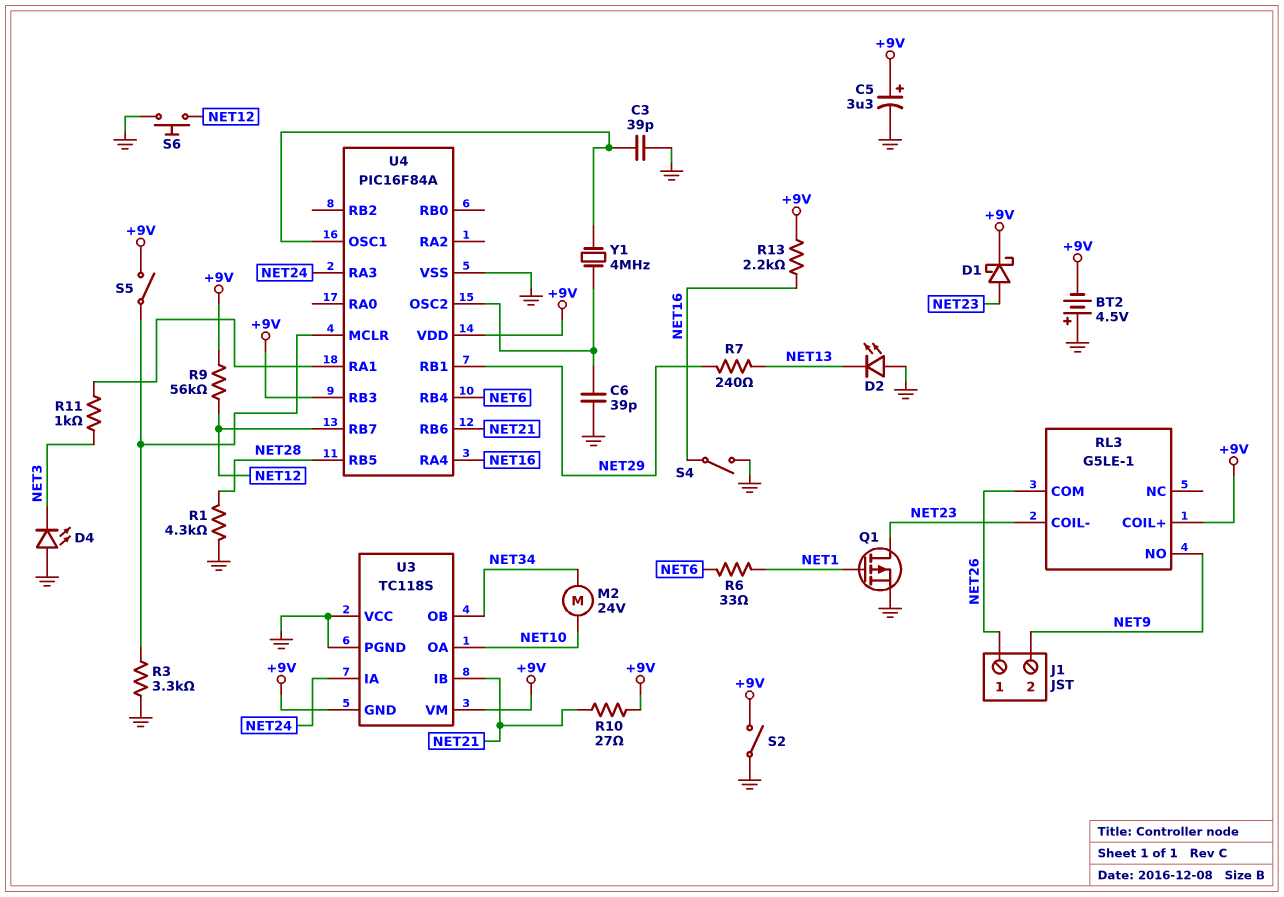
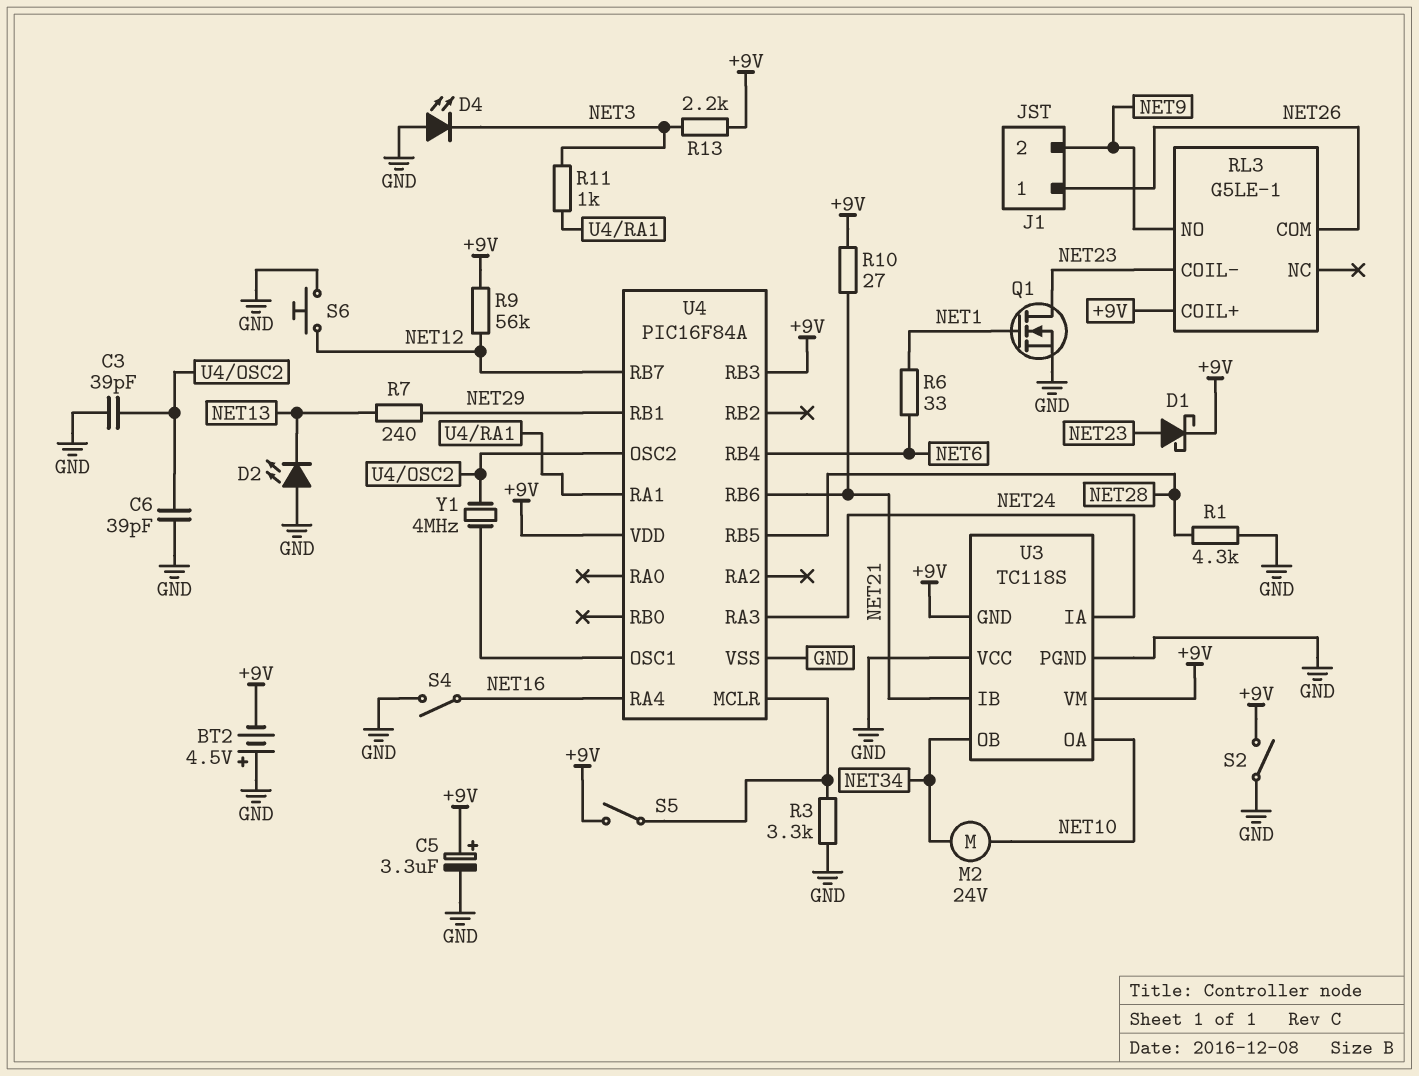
C3: 39pF (GND, U4/OSC1) -> 39pF (GND, U4/OSC2)
Q1: PMOS (G NET1, D NET23, S GND) -> NMOS (G NET1, D NET23, S GND)
R13: 2.2k (+9V, NET16) -> 2.2k (+9V, NET3)

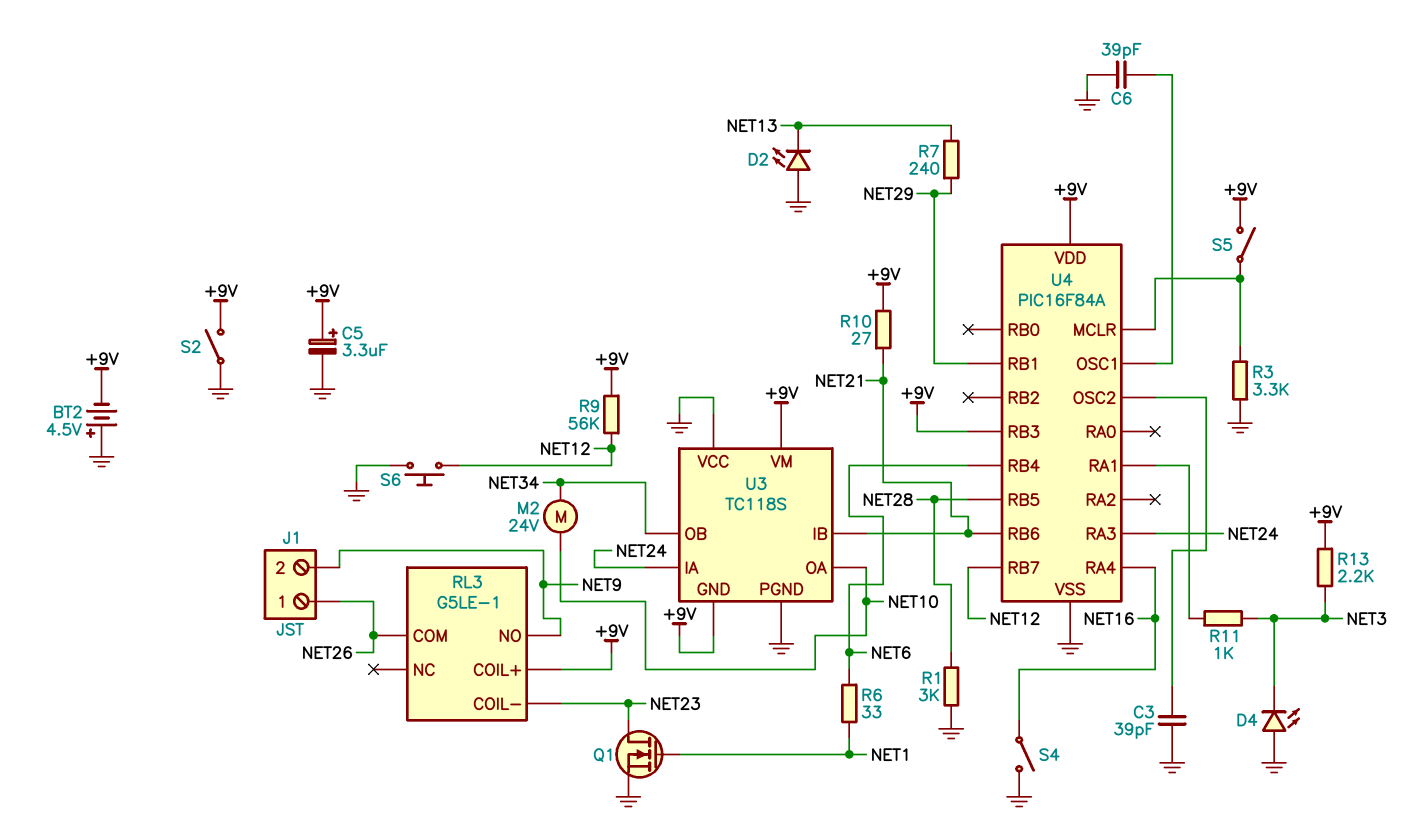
C6: 39pF (GND, U4/OSC2) -> 39pF (GND, U4/OSC1)
D1: schottky (A NET23, K +9V) -> none
R1: 4.3k (GND, NET28) -> 3k (GND, NET28)
Y1: 4MHz (U4/OSC1, U4/OSC2) -> none

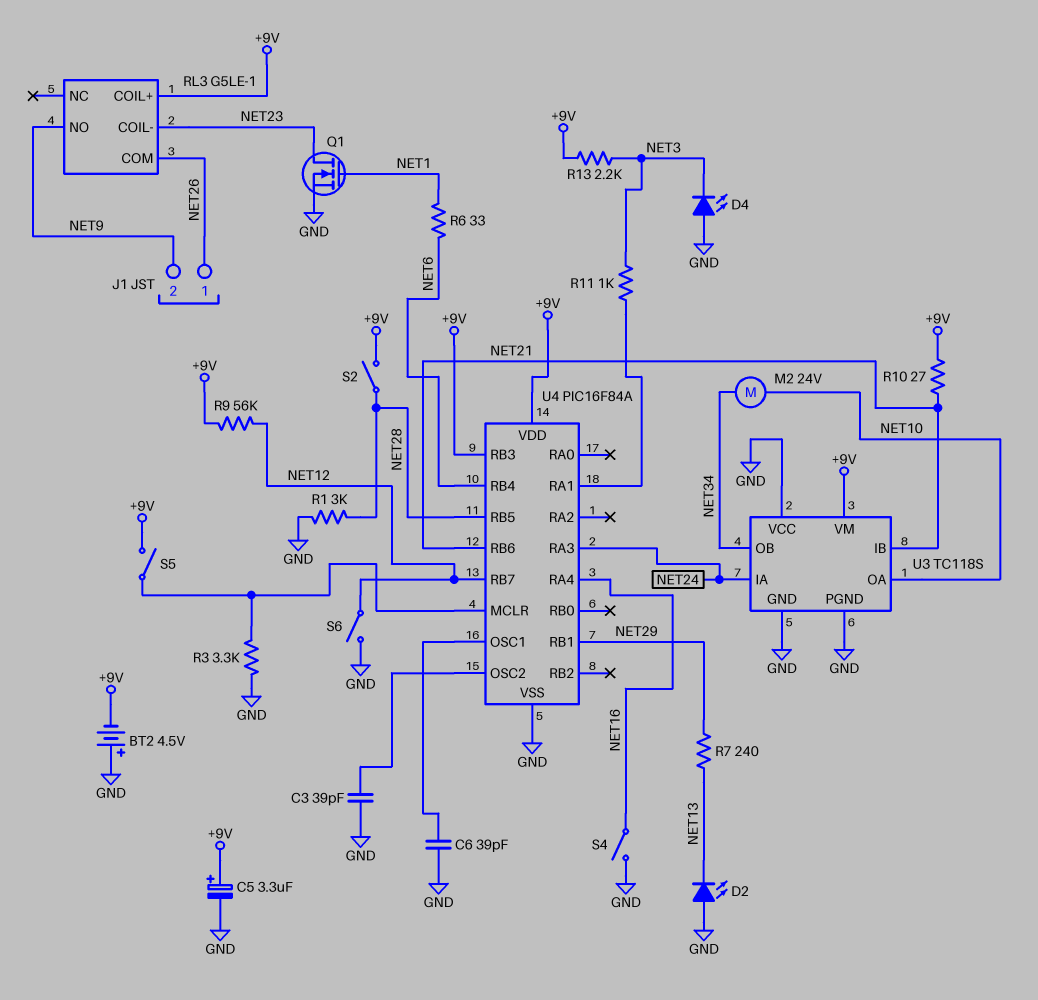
S2: switch (+9V, GND) -> switch (+9V, NET28)
S6: button (GND, NET12) -> switch (GND, NET12)
U3 pin GND: +9V -> GND

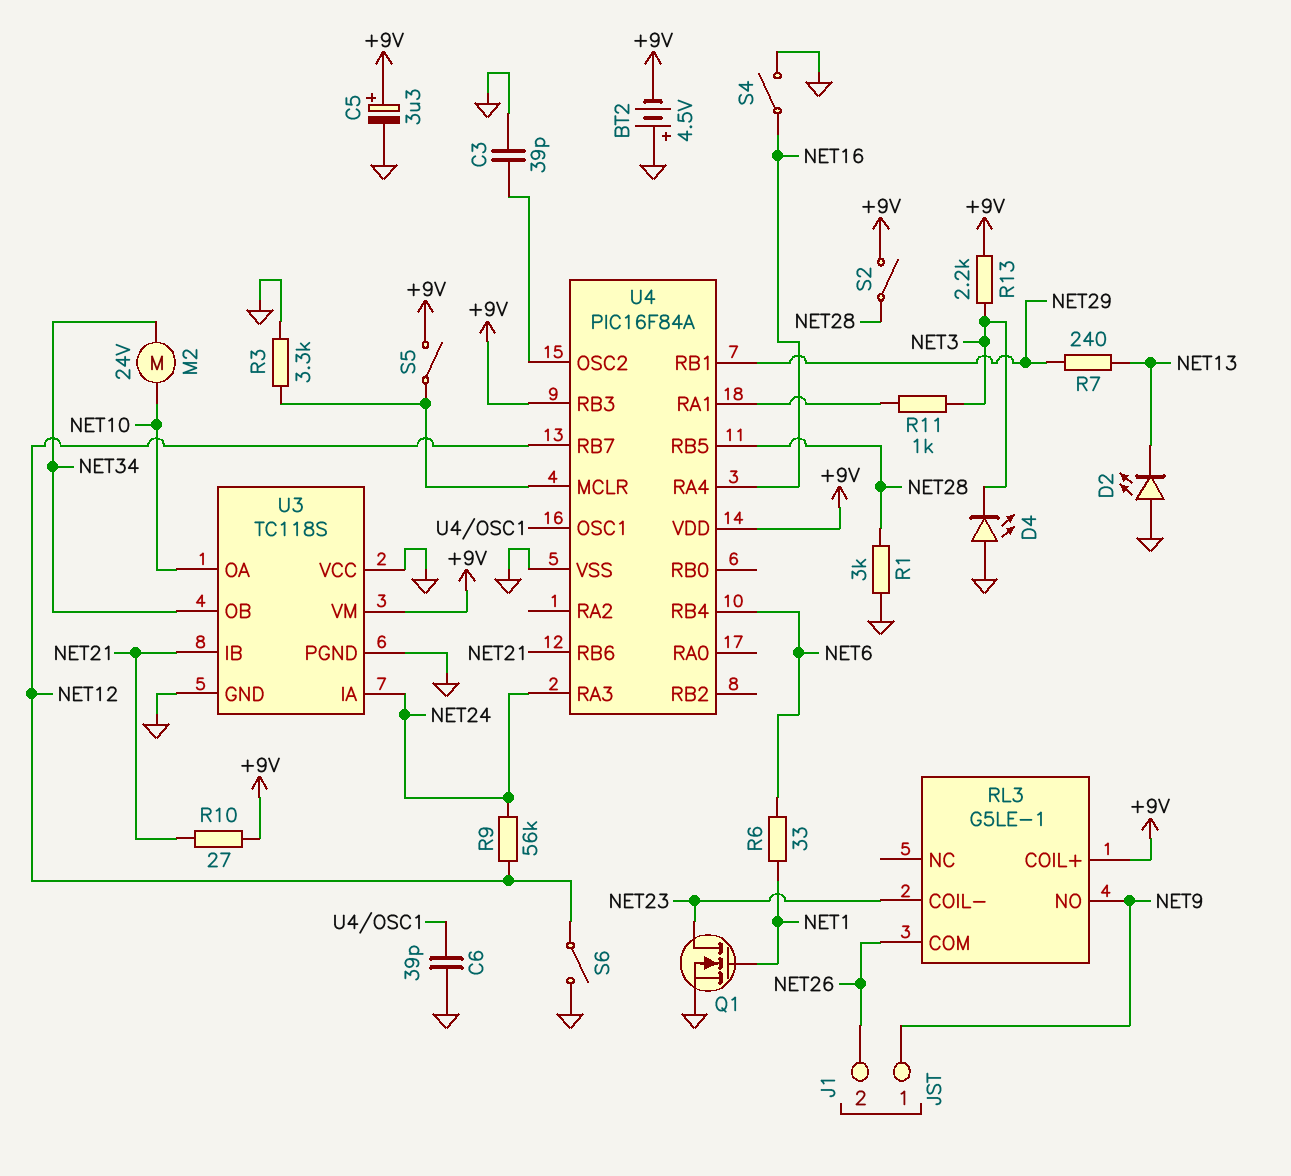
J1 pin 1: NET26 -> NET9
J1 pin 2: NET9 -> NET26
R9: 56k (+9V, NET12) -> 56k (NET12, NET24)

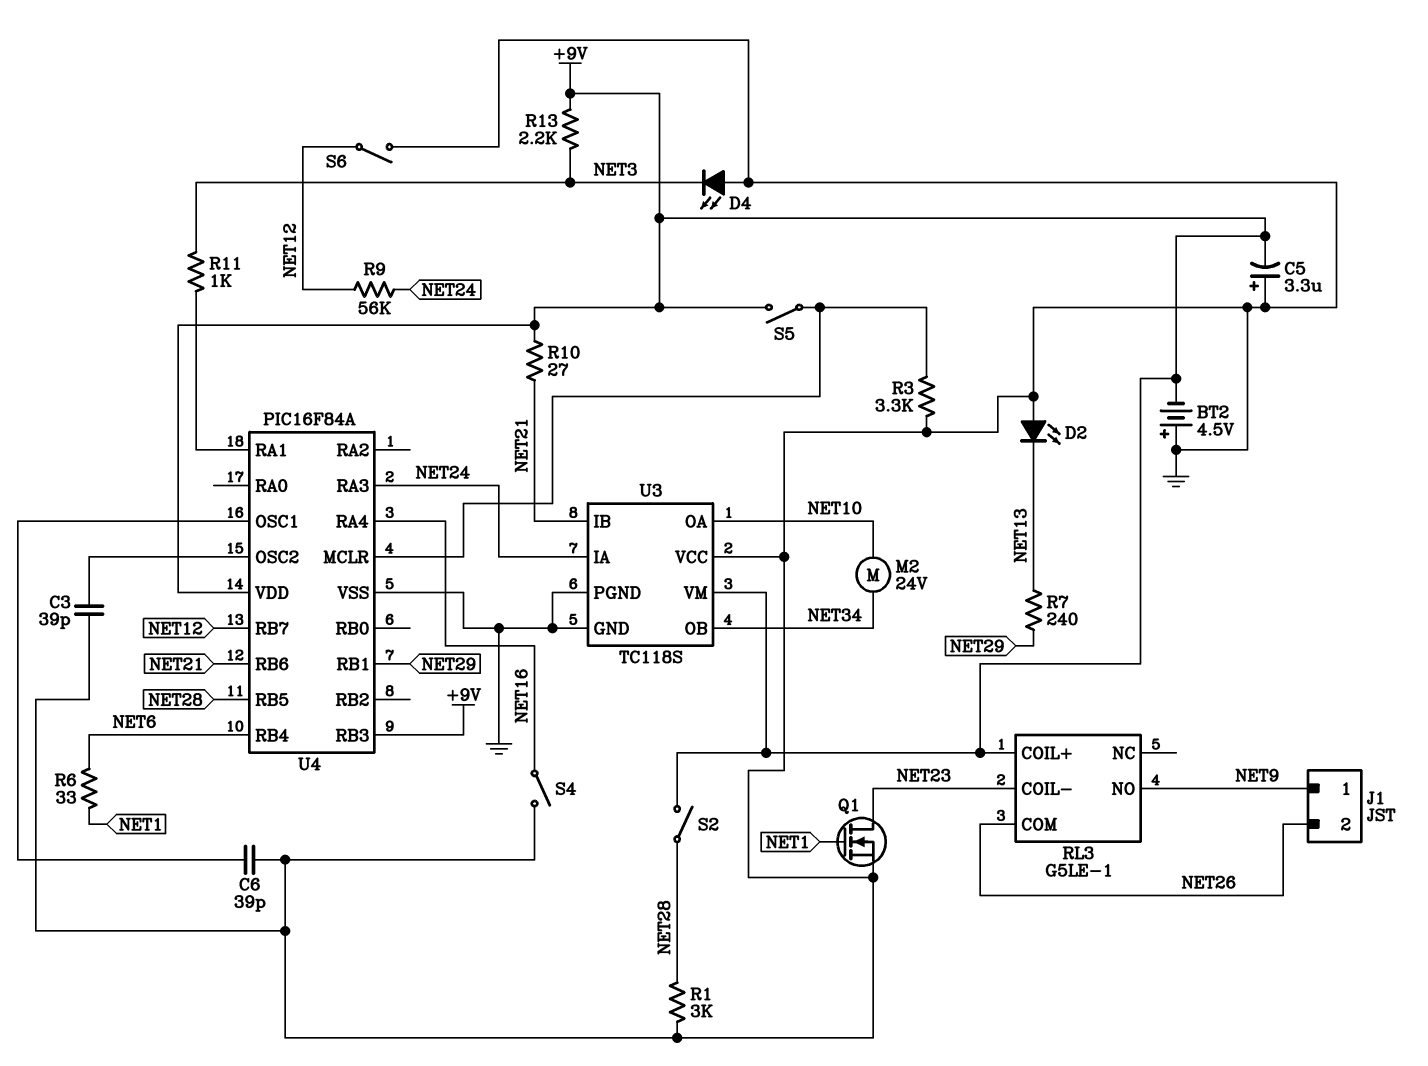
C5: 3.3uF (plus +9V, minus GND) -> 3.3uF (plus GND, minus +9V)

